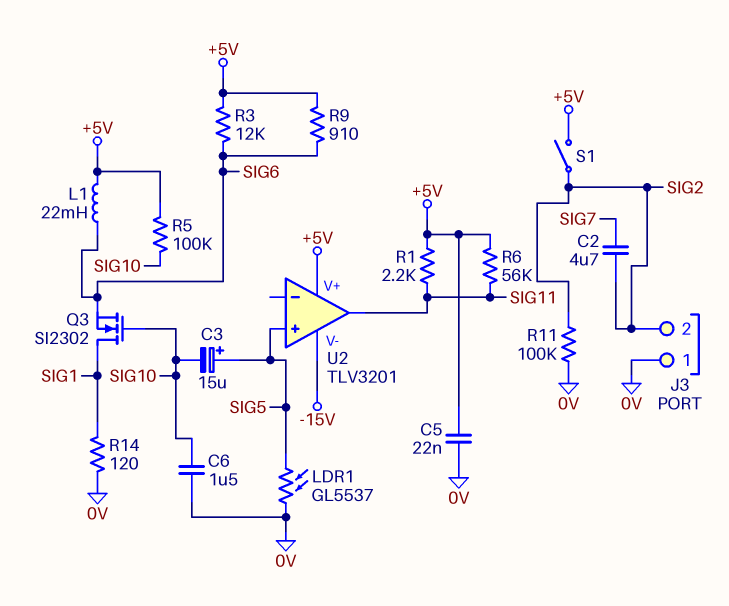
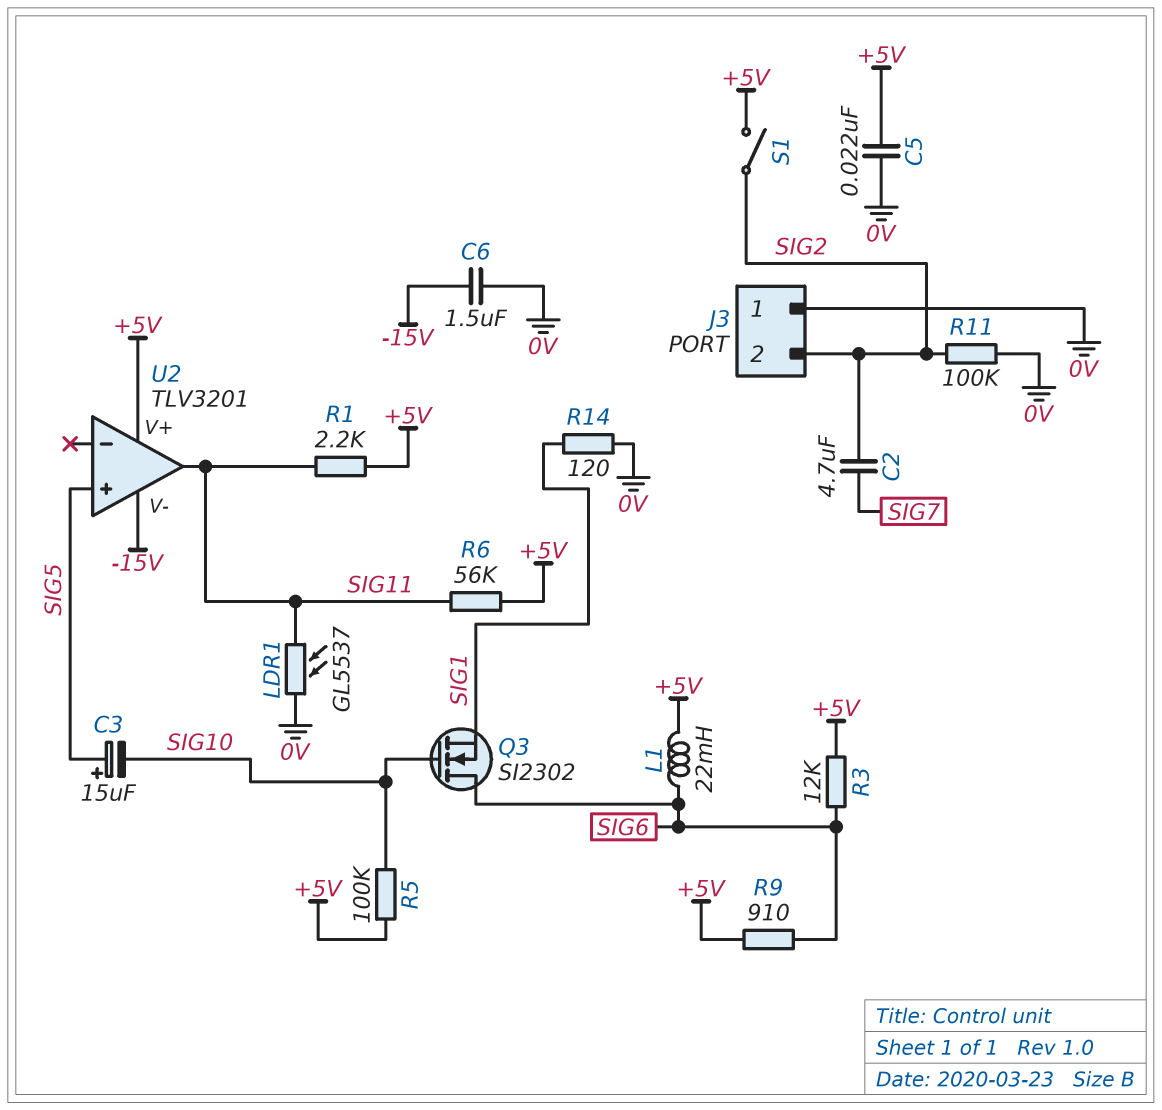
C6: 1.5uF (0V, SIG10) -> 1.5uF (-15V, 0V)
LDR1: GL5537 (0V, SIG5) -> GL5537 (0V, SIG11)
Q3: NMOS SI2302 (G SIG10, D SIG1, S SIG6) -> NMOS SI2302 (G SIG10, D SIG6, S SIG1)

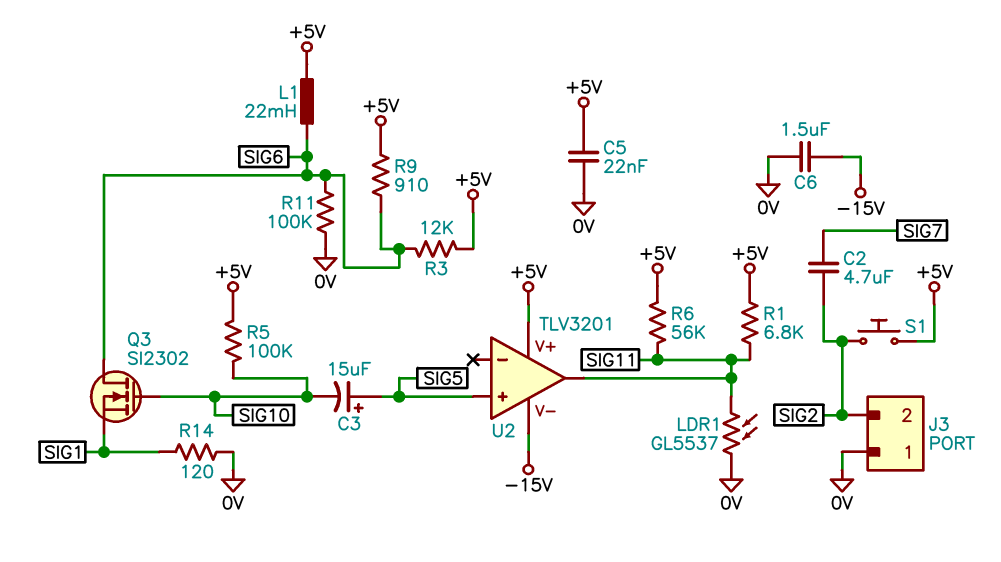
R1: 2.2k (+5V, SIG11) -> 6.8k (+5V, SIG11)
R11: 100k (0V, SIG2) -> 100k (0V, SIG6)
S1: switch (+5V, SIG2) -> button (+5V, SIG2)

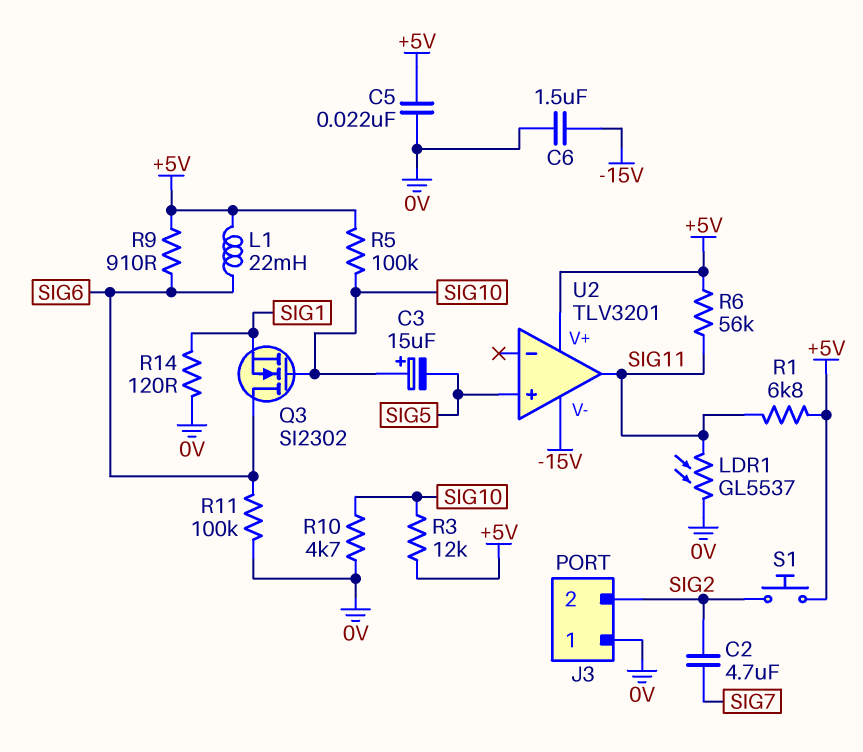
C3: 15uF (plus SIG5, minus SIG10) -> 15uF (plus SIG10, minus SIG5)
R3: 12k (+5V, SIG6) -> 12k (+5V, SIG10)
R10: none -> 4.7k (0V, SIG10)

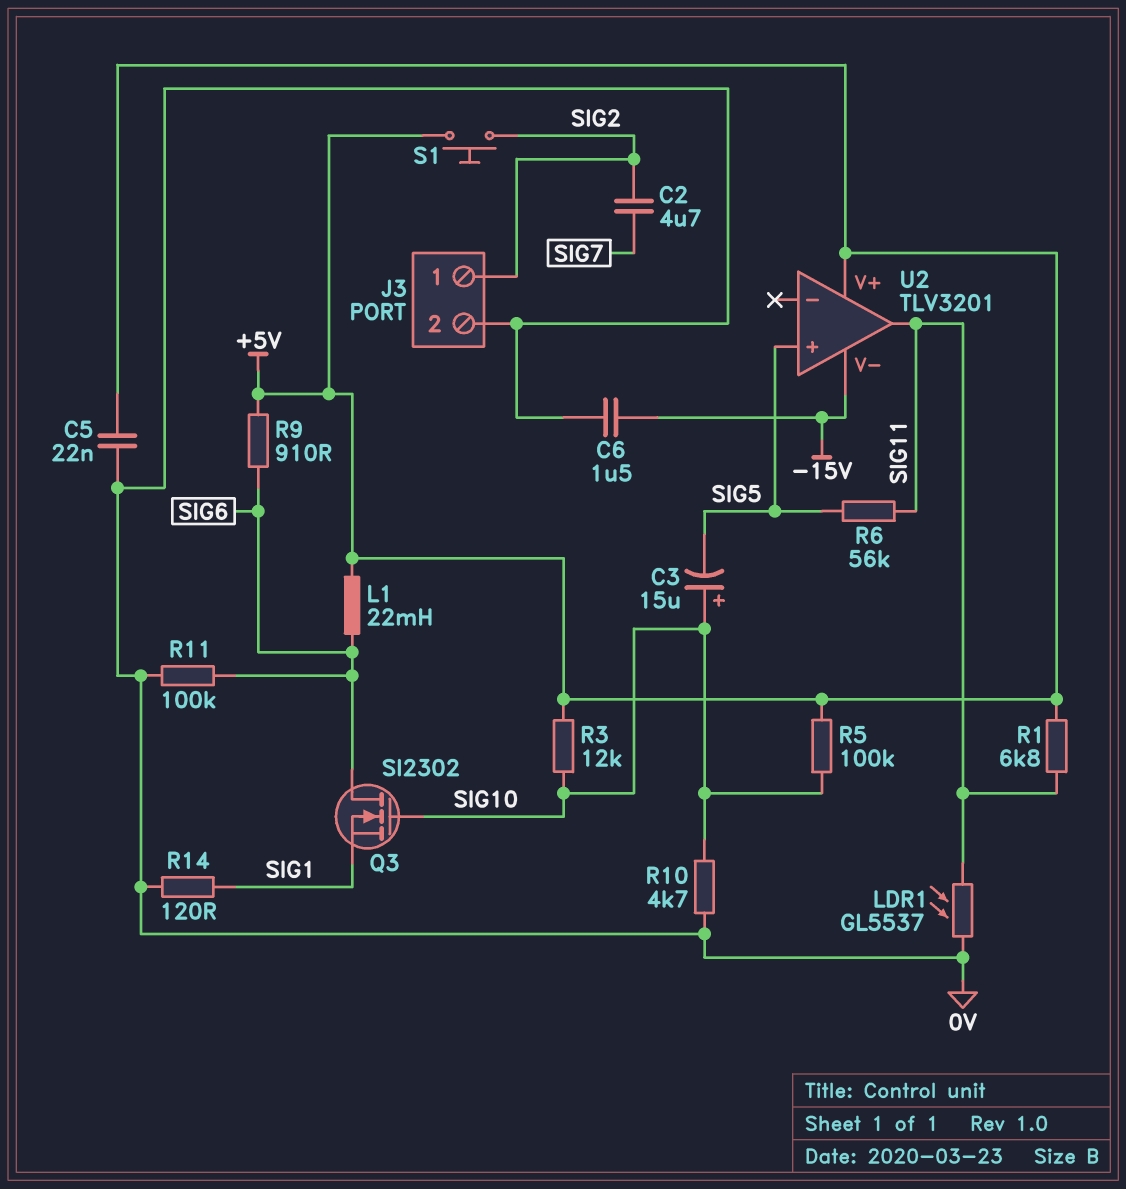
J3 pin 1: 0V -> SIG2
J3 pin 2: SIG2 -> 0V
R6: 56k (+5V, SIG11) -> 56k (SIG5, SIG11)

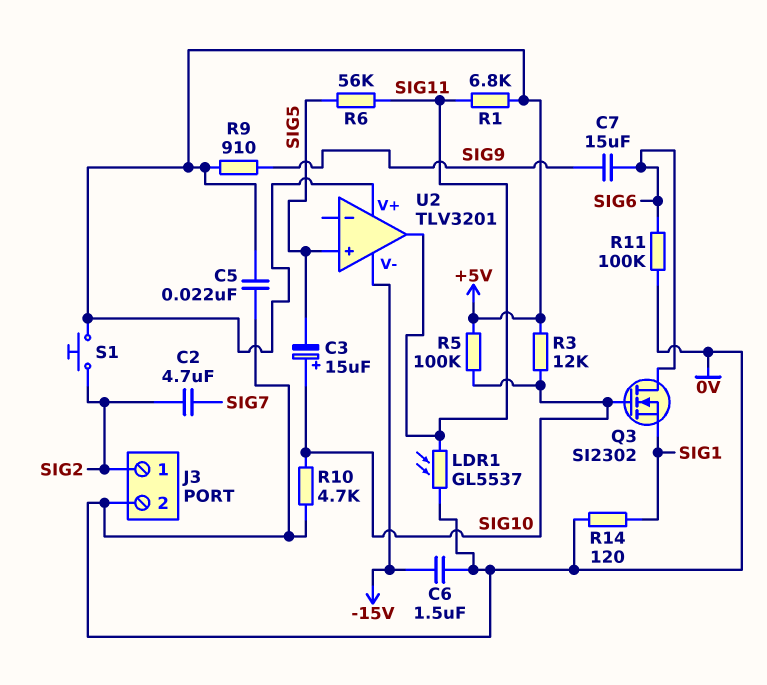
C7: none -> 15uF (SIG6, SIG9)
L1: 22mH (+5V, SIG6) -> none
R9: 910 (+5V, SIG6) -> 910 (+5V, SIG9)

